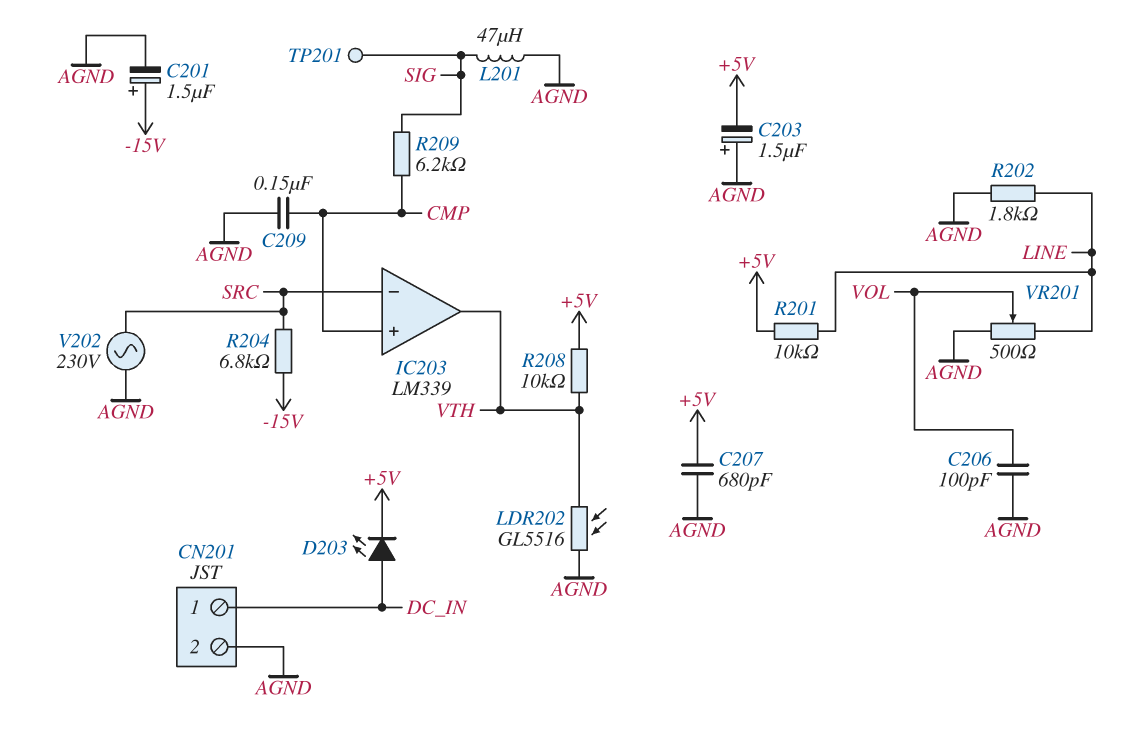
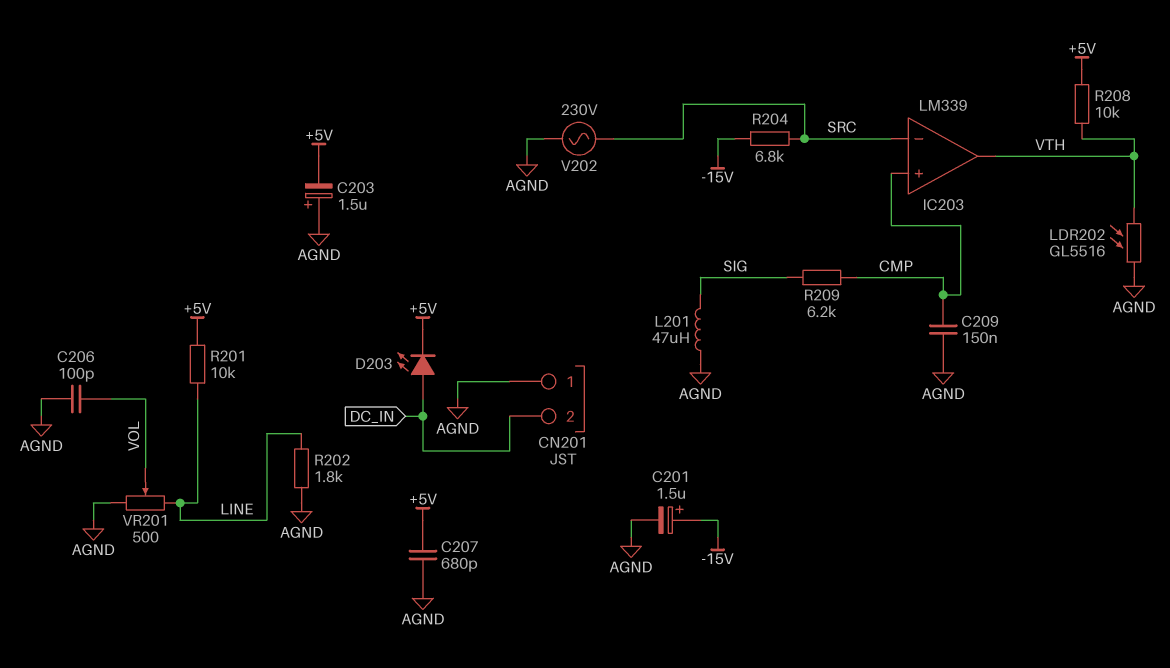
CN201 pin 1: DC_IN -> AGND
CN201 pin 2: AGND -> DC_IN
TP201: test point (SIG) -> none

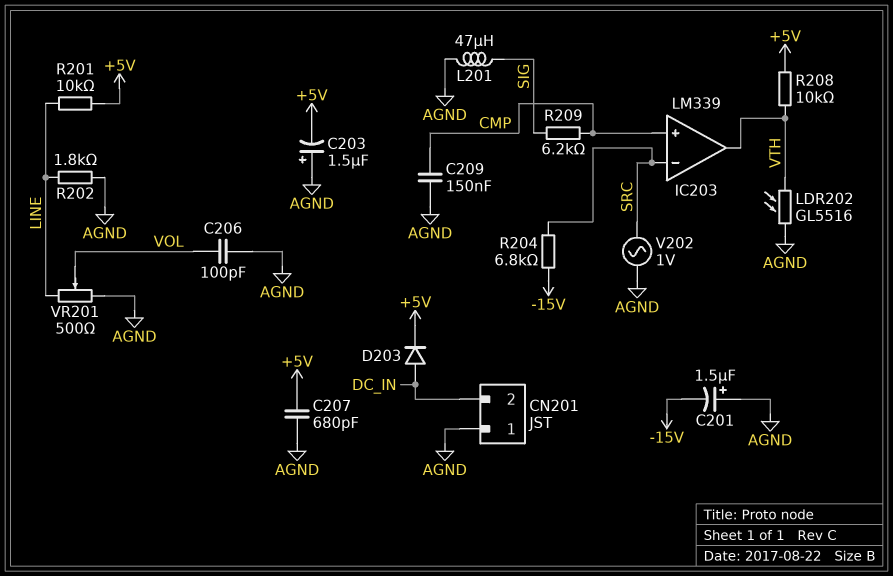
C201: 1.5uF (plus -15V, minus AGND) -> 1.5uF (plus AGND, minus -15V)
D203: LED (A DC_IN, K +5V) -> diode (A DC_IN, K +5V)
V202: AC 230V (AGND, SRC) -> AC 1V (AGND, SRC)

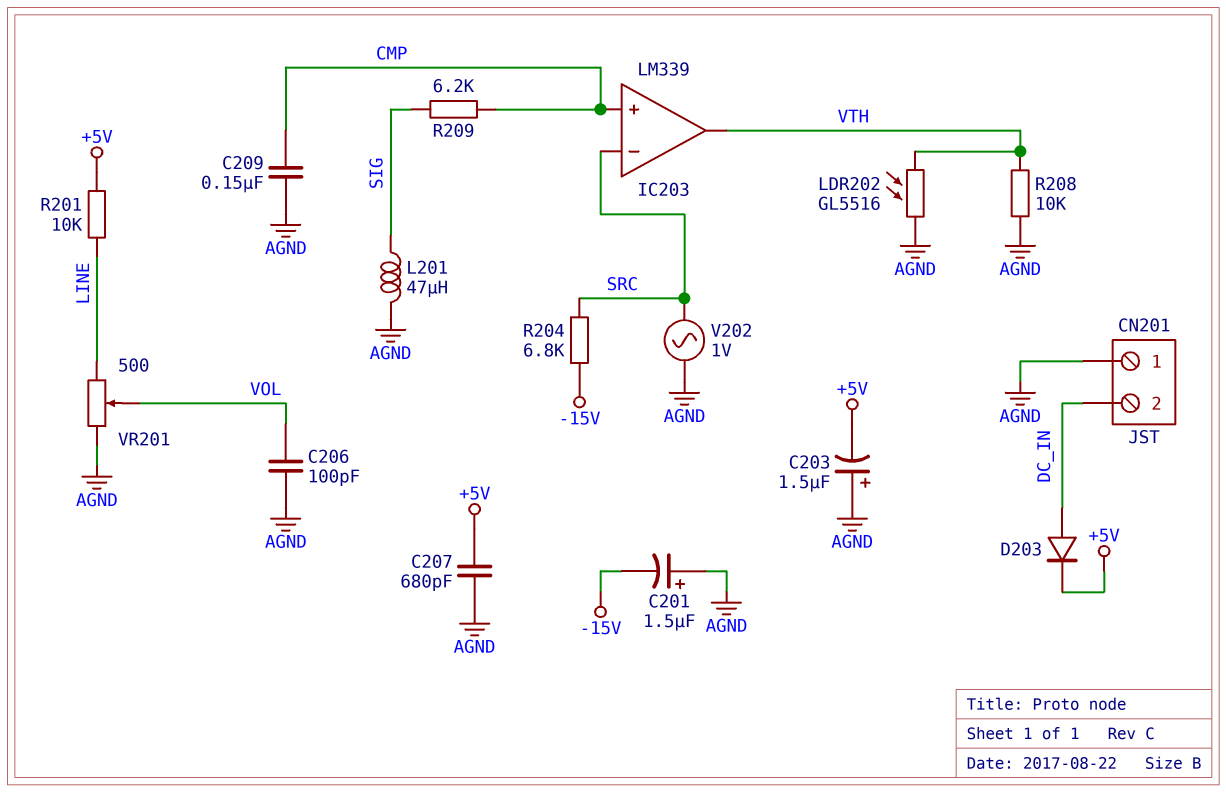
R202: 1.8k (AGND, LINE) -> none
R208: 10k (+5V, VTH) -> 10k (AGND, VTH)

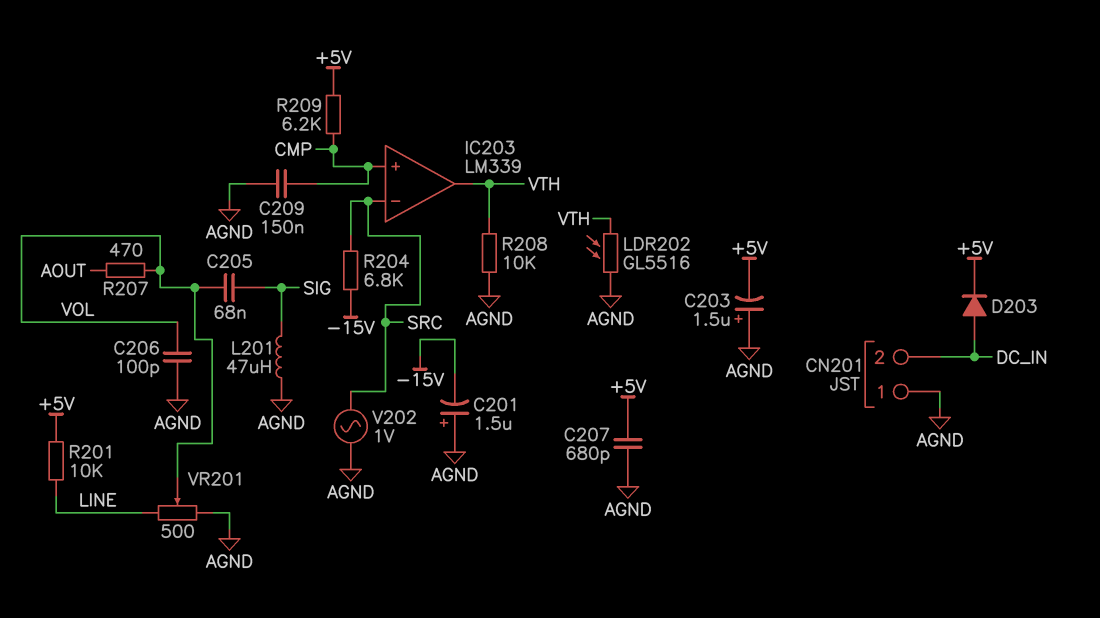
C205: none -> 68nF (SIG, VOL)
R207: none -> 470 (AOUT, VOL)
R209: 6.2k (CMP, SIG) -> 6.2k (+5V, CMP)

